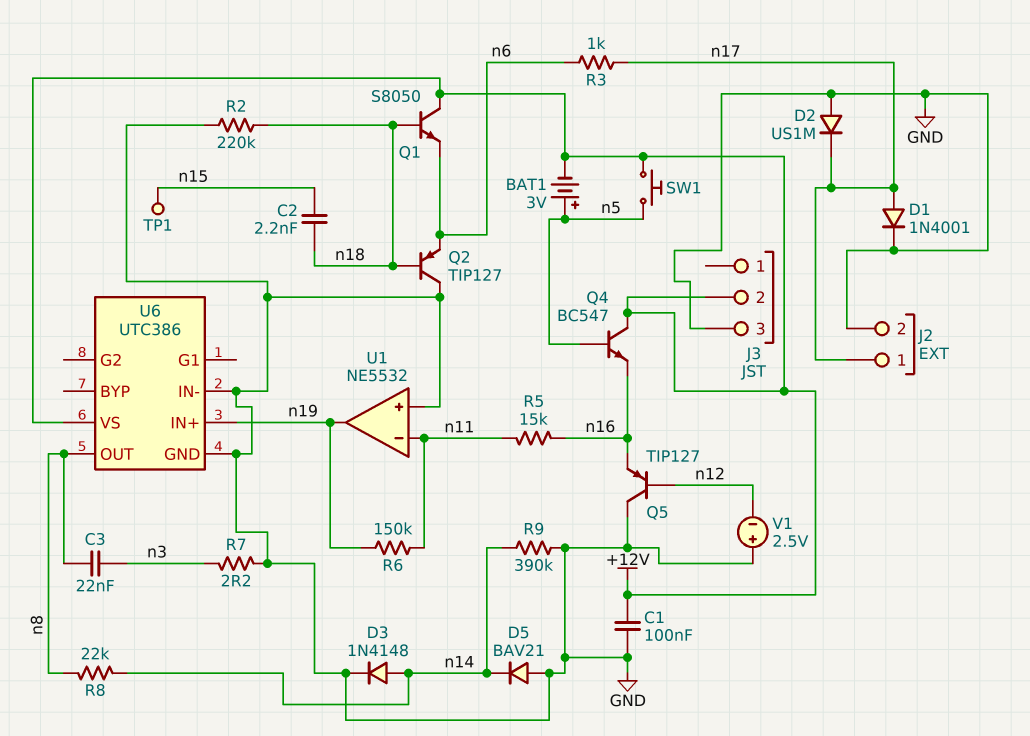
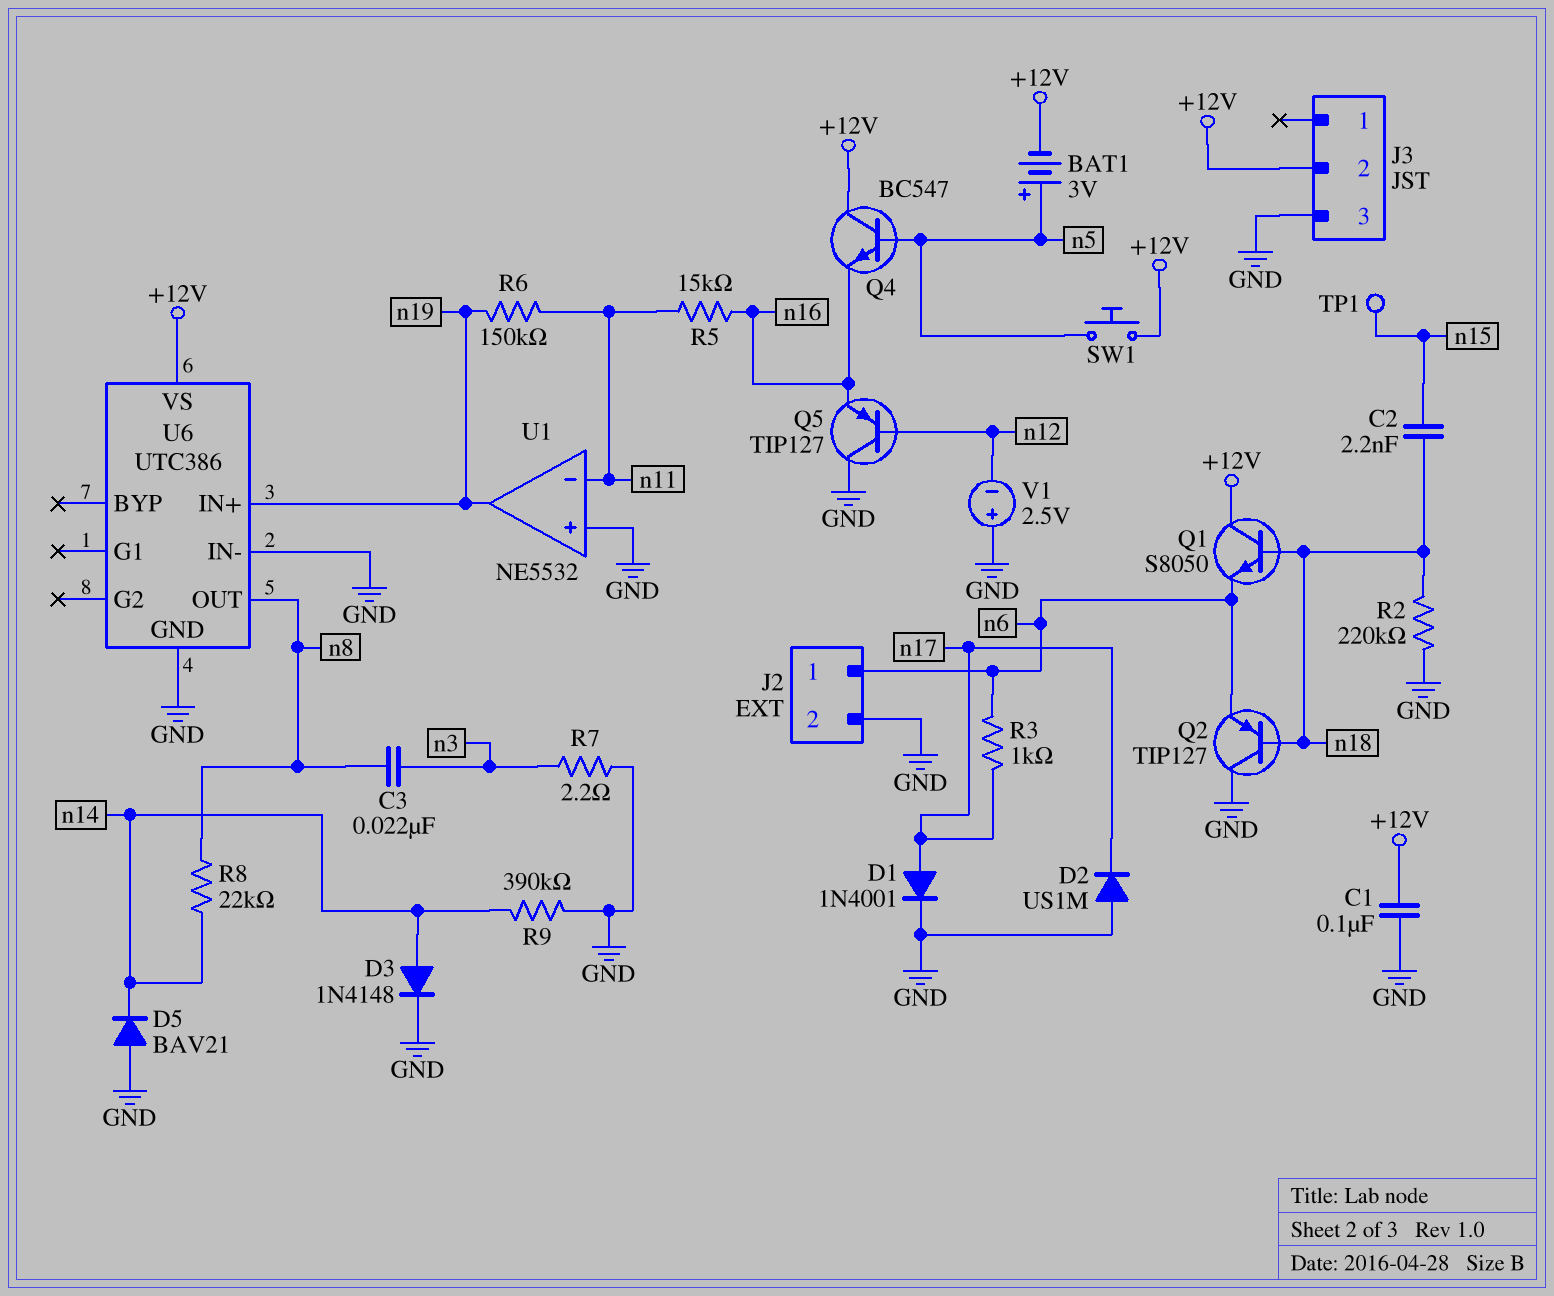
J2 pin 1: n17 -> n6

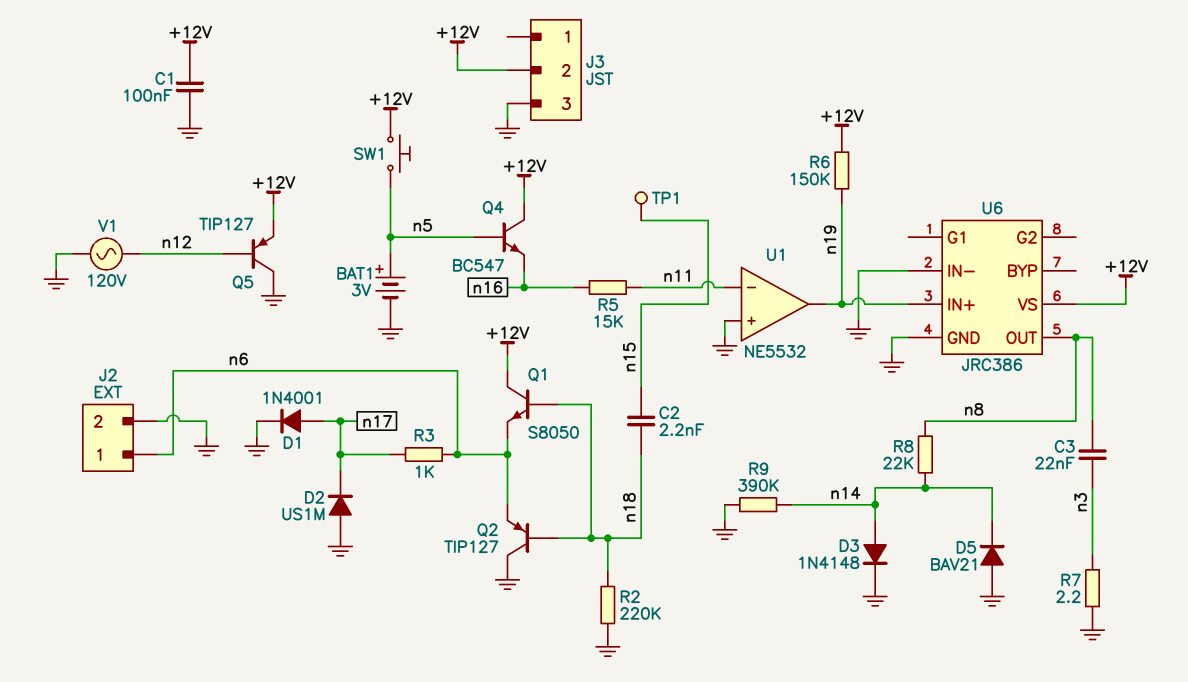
BAT1: 3V (plus n5, minus +12V) -> 3V (plus n5, minus GND)
Q5: PNP TIP127 (B n12, C GND, E n16) -> PNP TIP127 (B n12, C GND, E +12V)
R6: 150k (n11, n19) -> 150k (+12V, n19)
U6: UTC386 -> JRC386
V1: 2.5V (plus GND, minus n12) -> AC 120V (GND, n12)

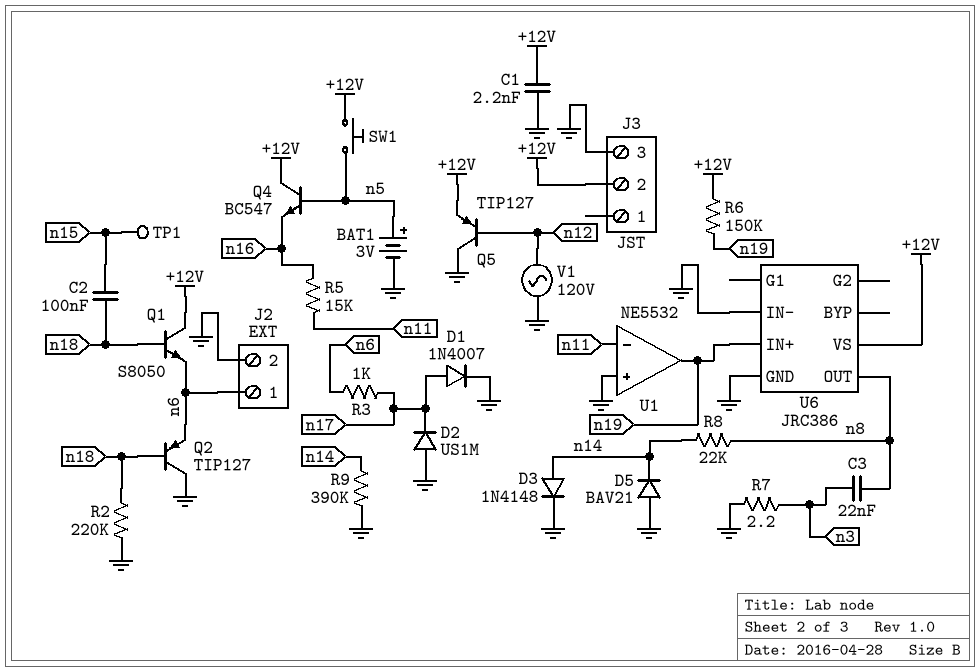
C1: 100nF (+12V, GND) -> 2.2nF (+12V, GND)
C2: 2.2nF (n15, n18) -> 100nF (n15, n18)
D1: diode 1N4001 (A n17, K GND) -> diode 1N4007 (A n17, K GND)

